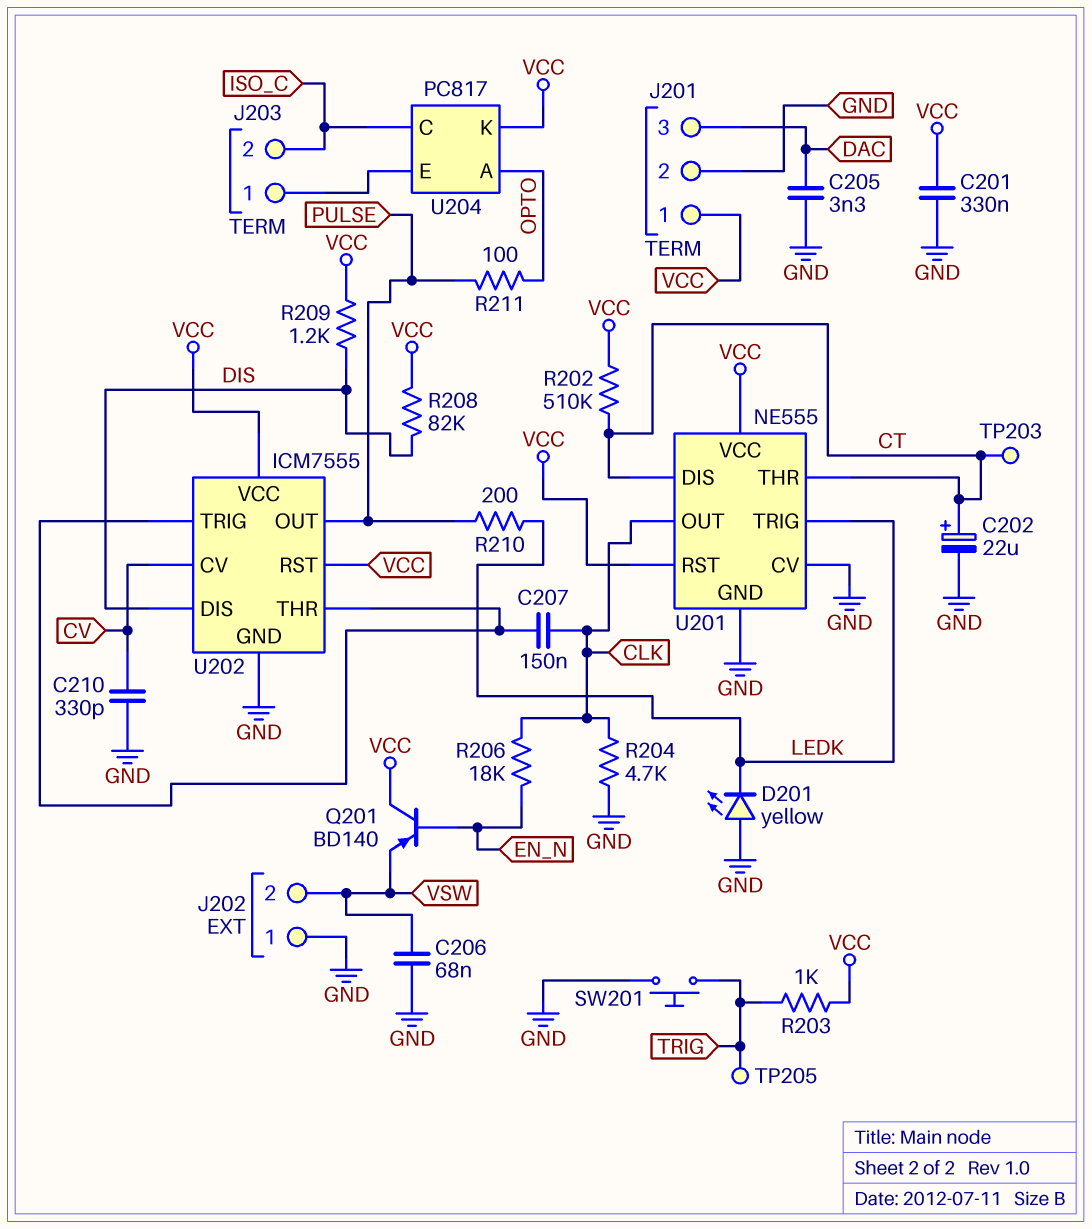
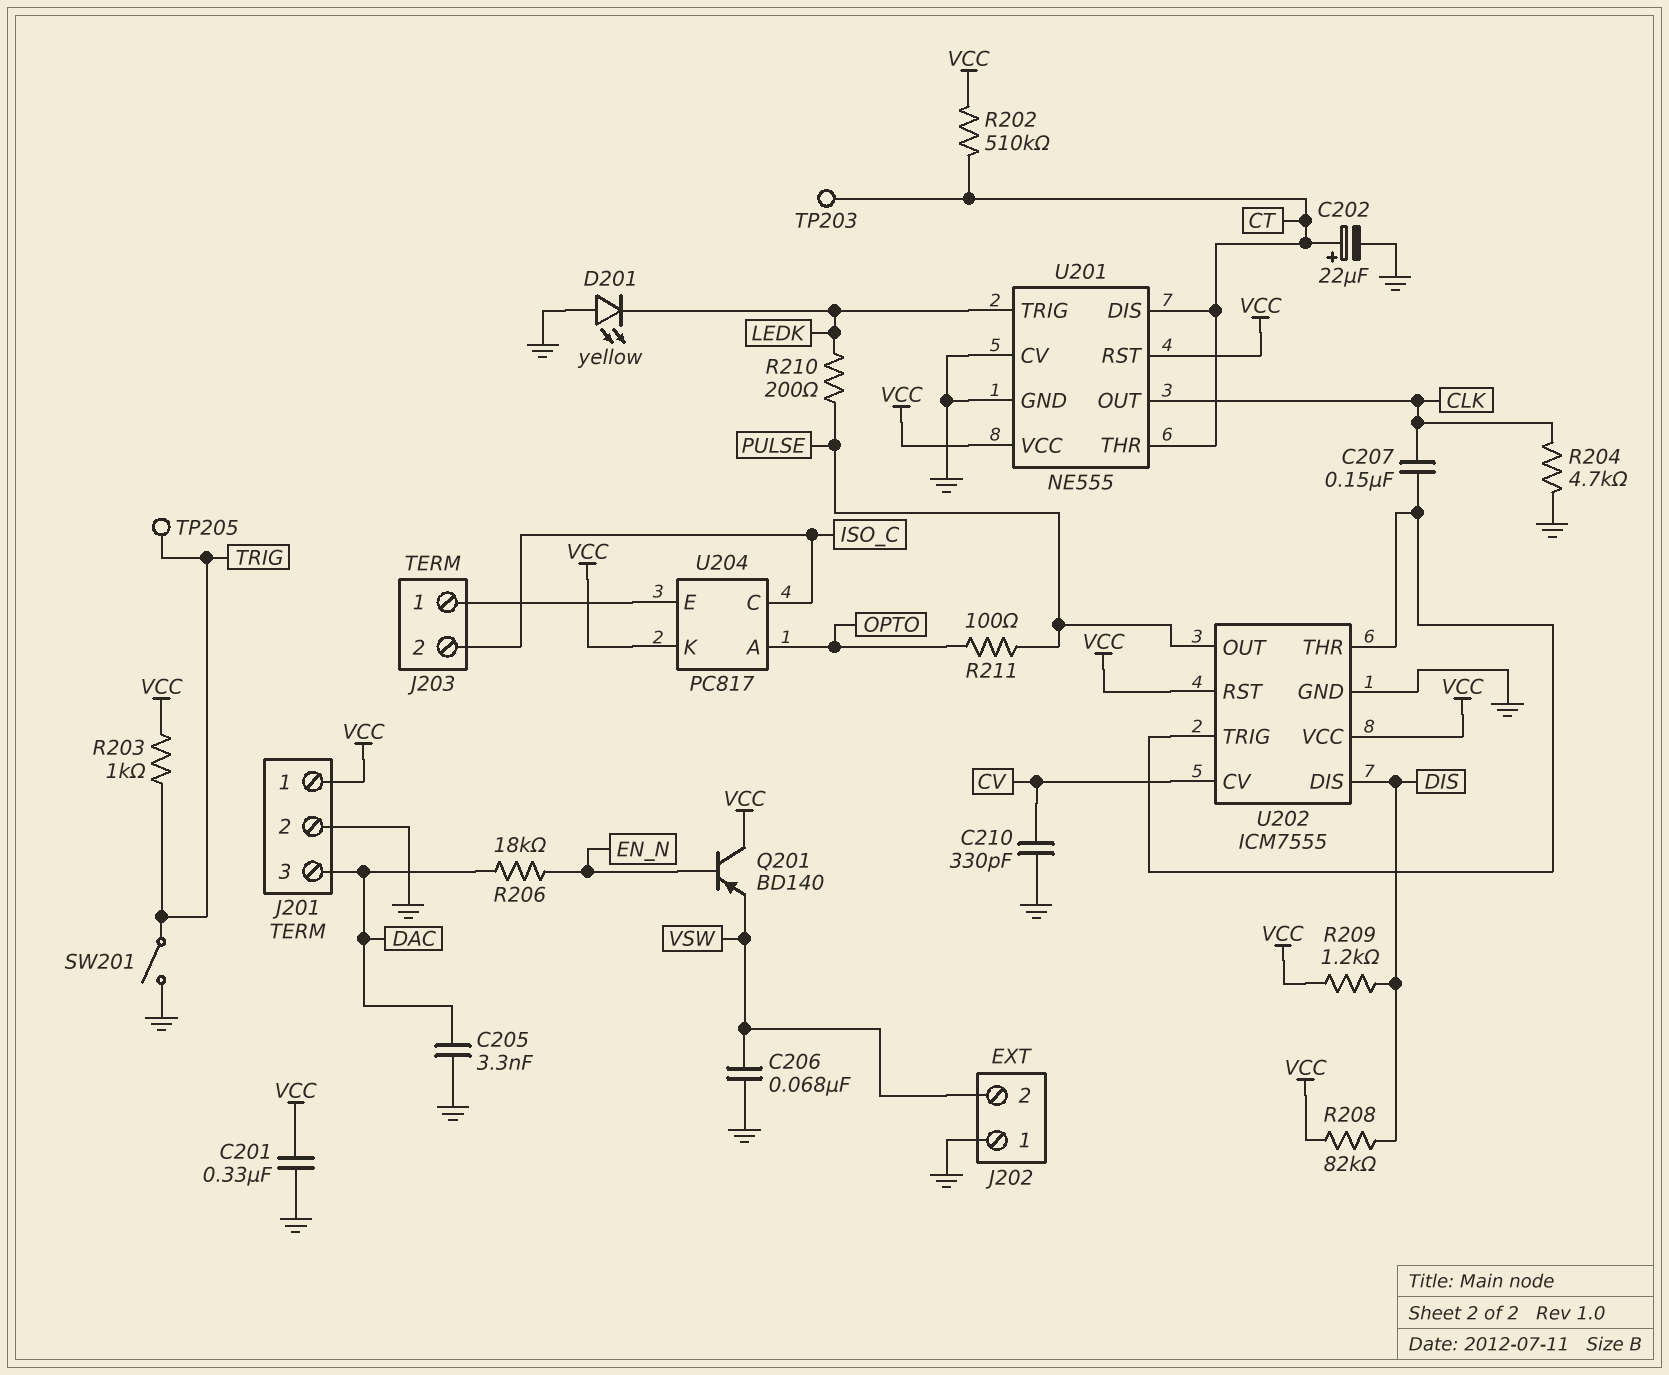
R206: 18k (CLK, EN_N) -> 18k (DAC, EN_N)
SW201: button (GND, TRIG) -> switch (GND, TRIG)

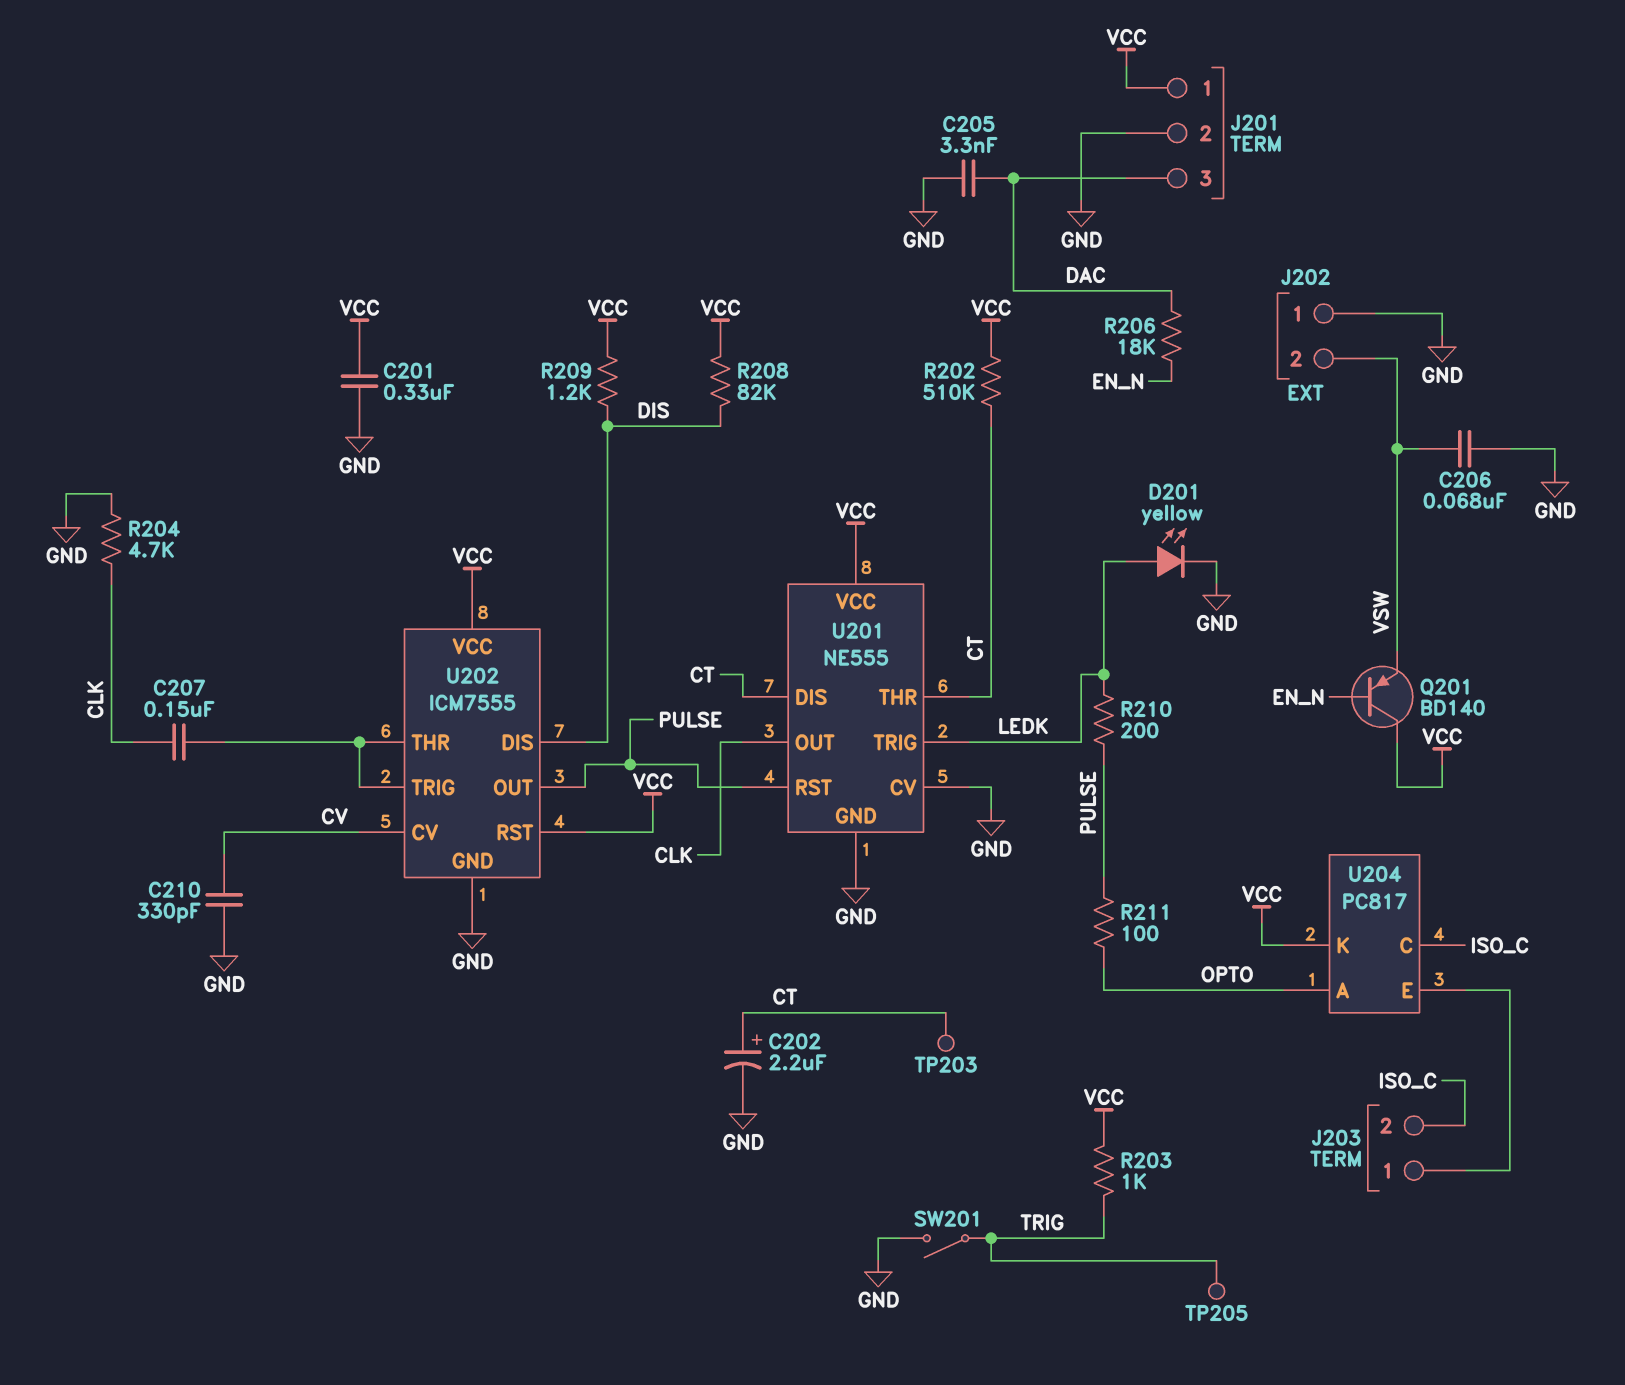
C202: 22uF (plus CT, minus GND) -> 2.2uF (plus CT, minus GND)
D201: LED yellow (A GND, K LEDK) -> LED yellow (A LEDK, K GND)
U201 pin RST: VCC -> PULSE

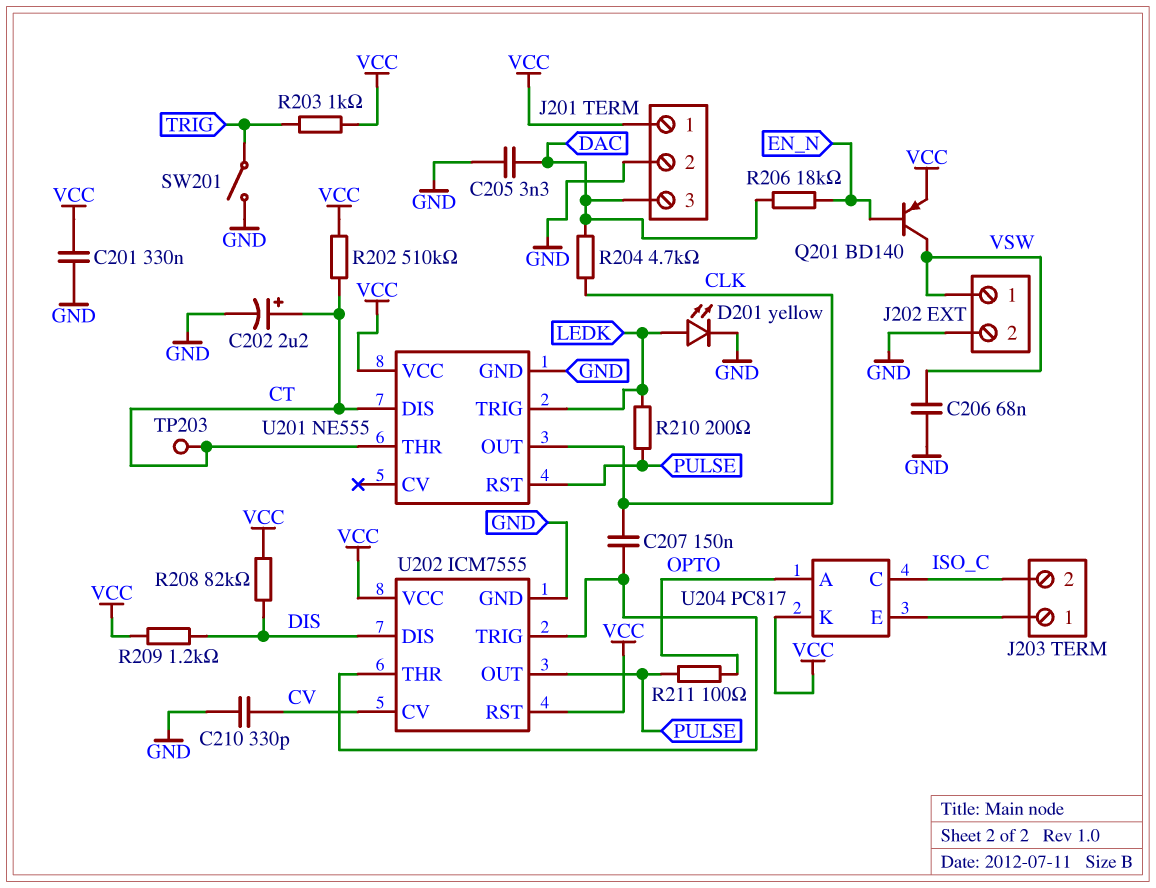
J202 pin 1: GND -> VSW
J202 pin 2: VSW -> GND
Q201: PNP BD140 (B EN_N, C VCC, E VSW) -> PNP BD140 (B EN_N, C VSW, E VCC)
R204: 4.7k (CLK, GND) -> 4.7k (CLK, DAC)
TP205: test point (TRIG) -> none
U201 pin CV: GND -> none

